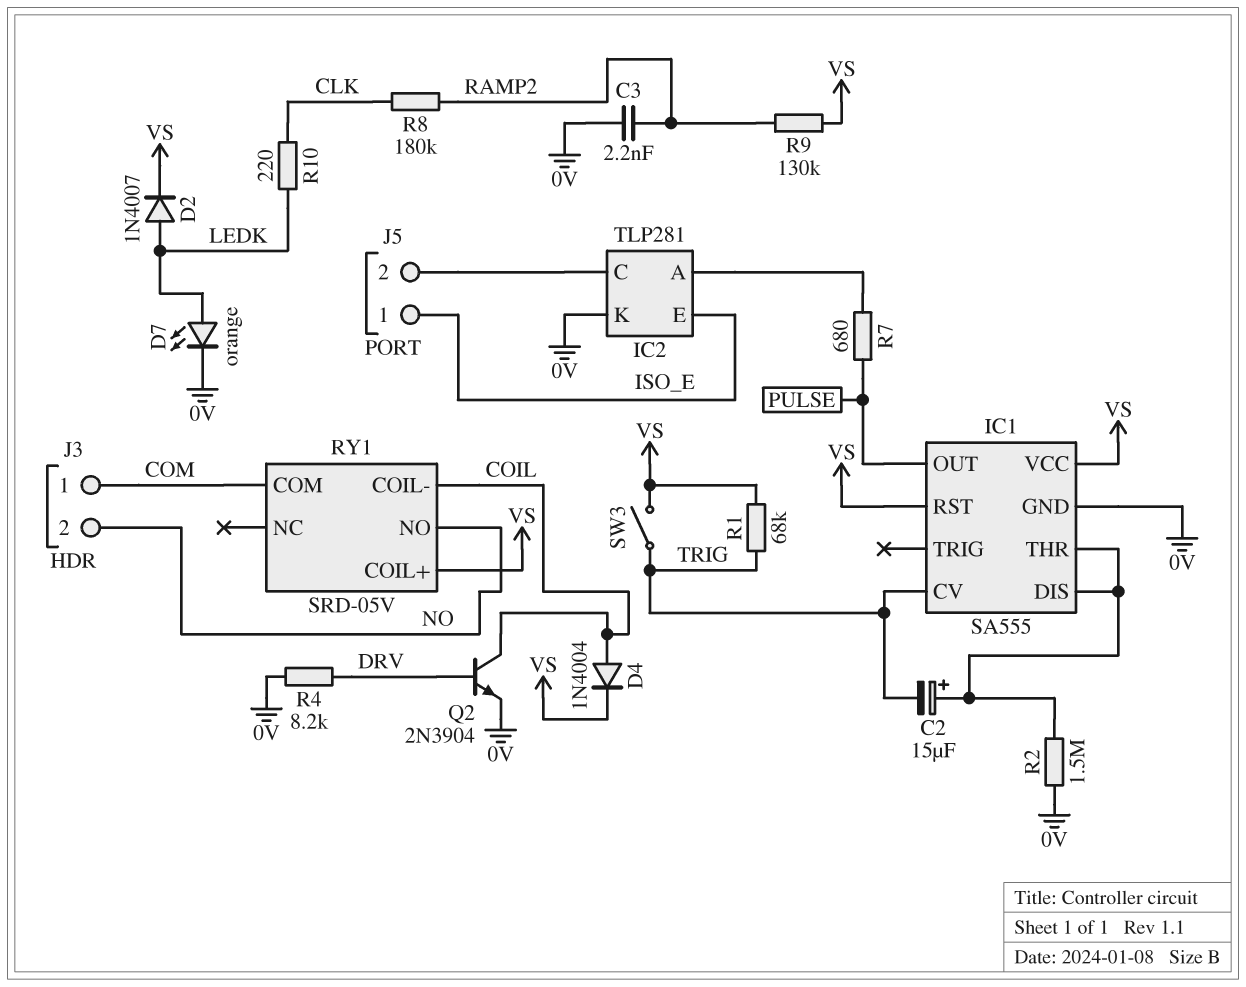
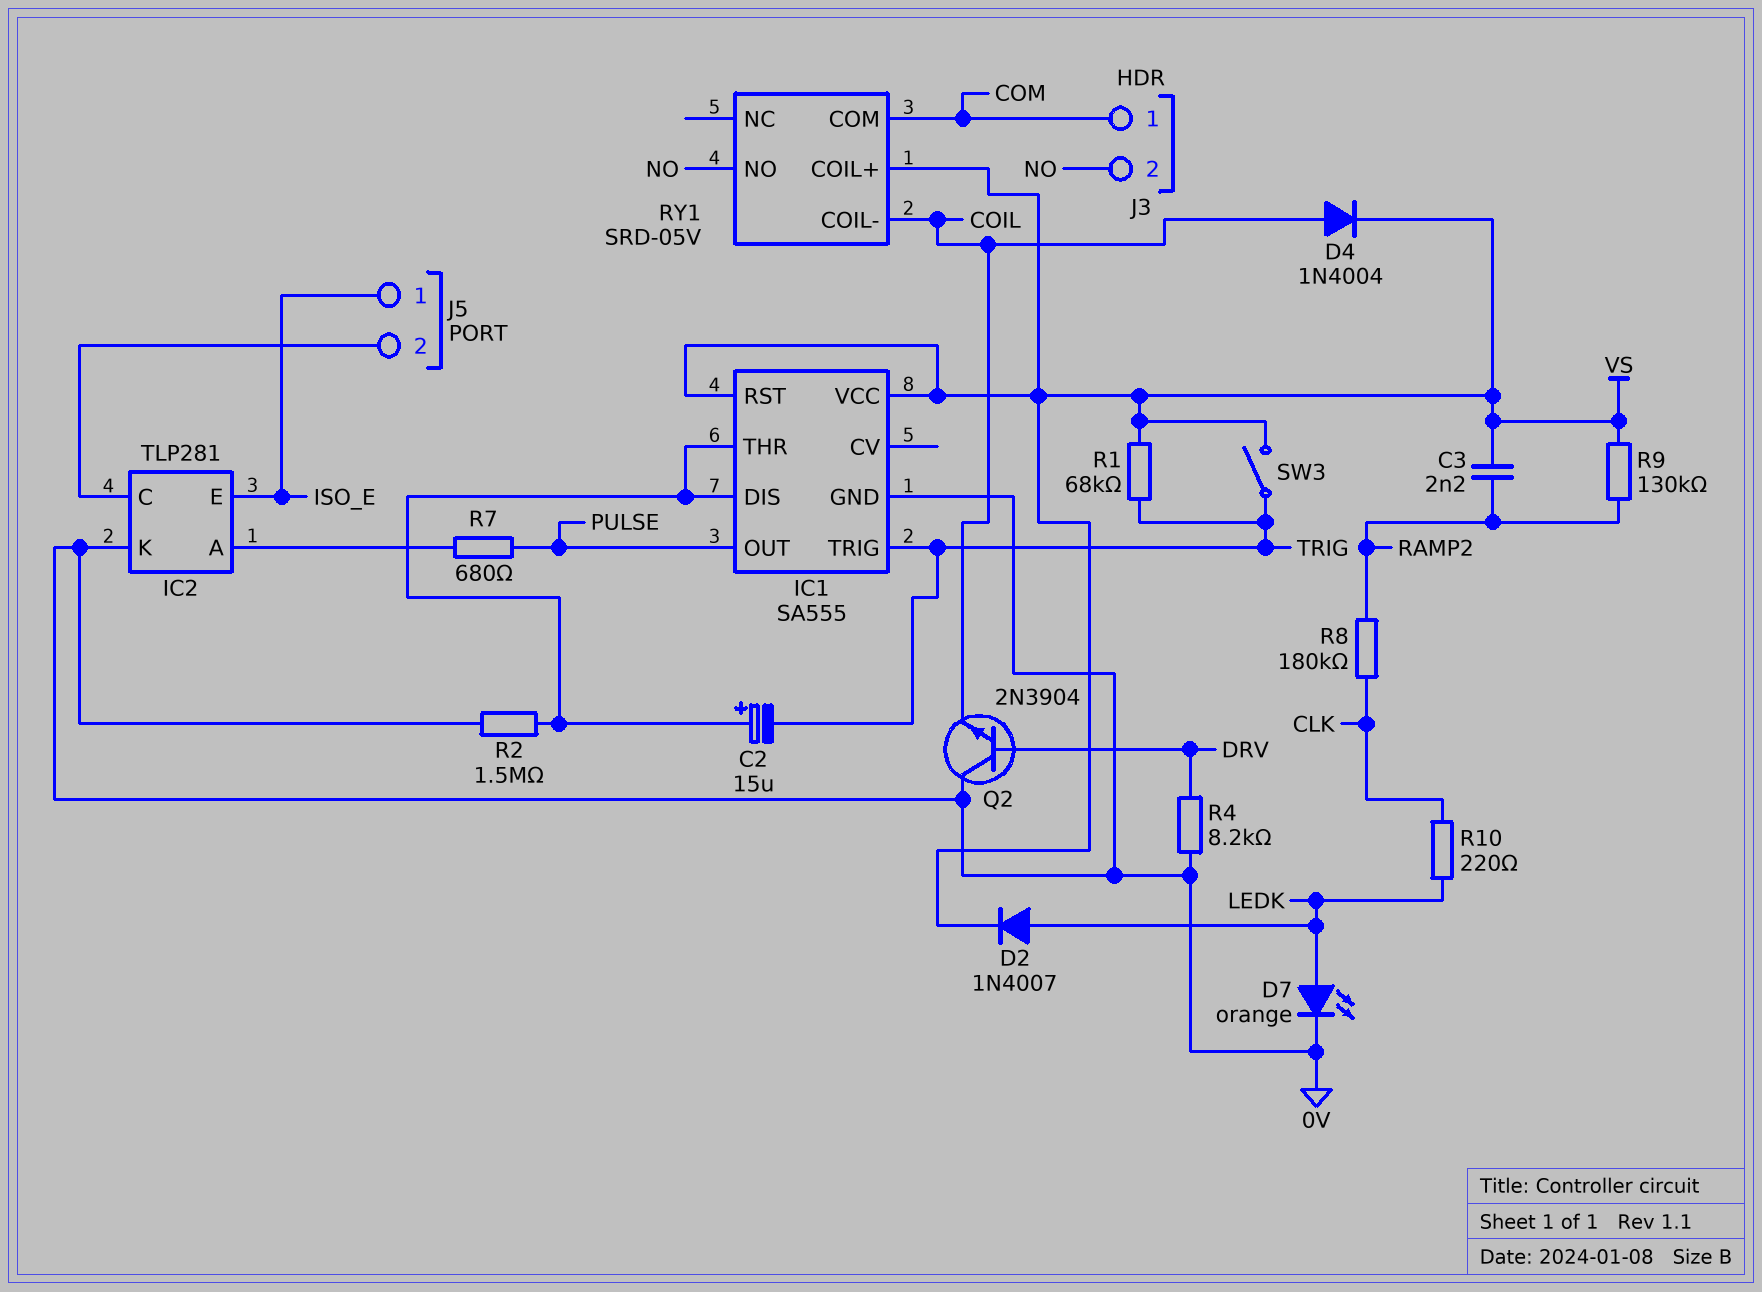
C3: 2.2nF (0V, RAMP2) -> 2.2nF (RAMP2, VS)
IC1 pin CV: TRIG -> none
IC1 pin TRIG: none -> TRIG
Q2: NPN 2N3904 (B DRV, C COIL, E 0V) -> NPN 2N3904 (B DRV, C 0V, E COIL)

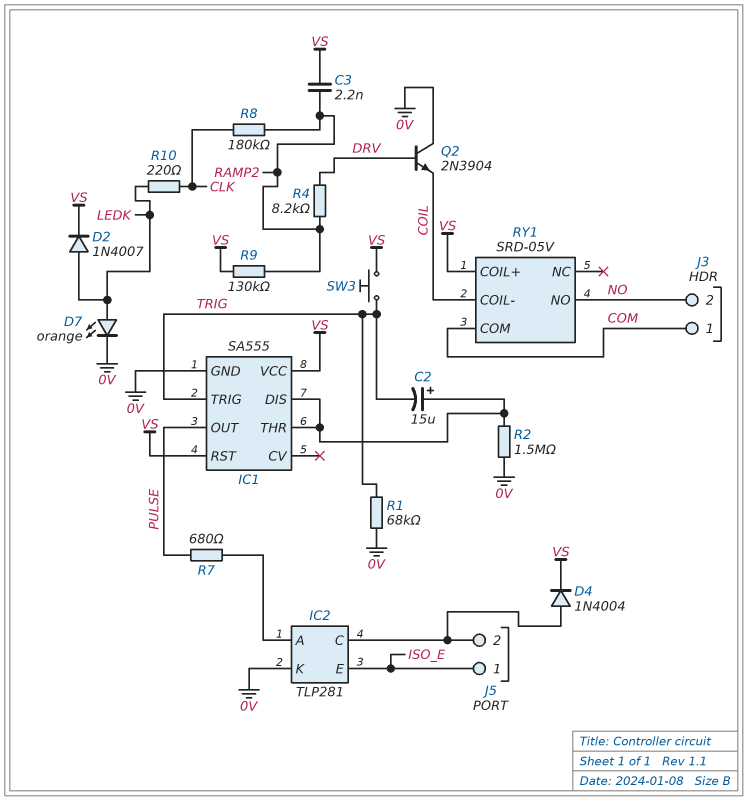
D4: diode 1N4004 (A COIL, K VS) -> diode 1N4004 (A IC2/C, K VS)
R1: 68k (TRIG, VS) -> 68k (0V, TRIG)
R4: 8.2k (0V, DRV) -> 8.2k (DRV, RAMP2)
SW3: switch (TRIG, VS) -> button (TRIG, VS)

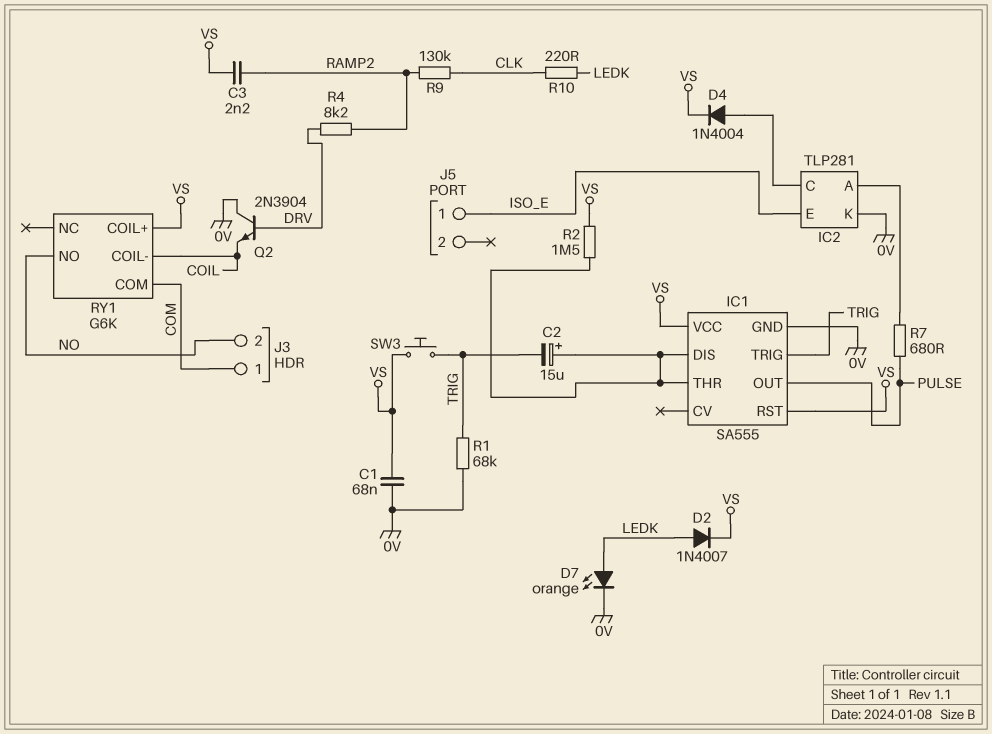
C1: none -> 68nF (0V, VS)
J5 pin 2: IC2/C -> none
R2: 1.5M (0V, IC1/DIS) -> 1.5M (IC1/DIS, VS)
R8: 180k (CLK, RAMP2) -> none
R9: 130k (RAMP2, VS) -> 130k (CLK, RAMP2)
RY1: SRD-05V -> G6K

